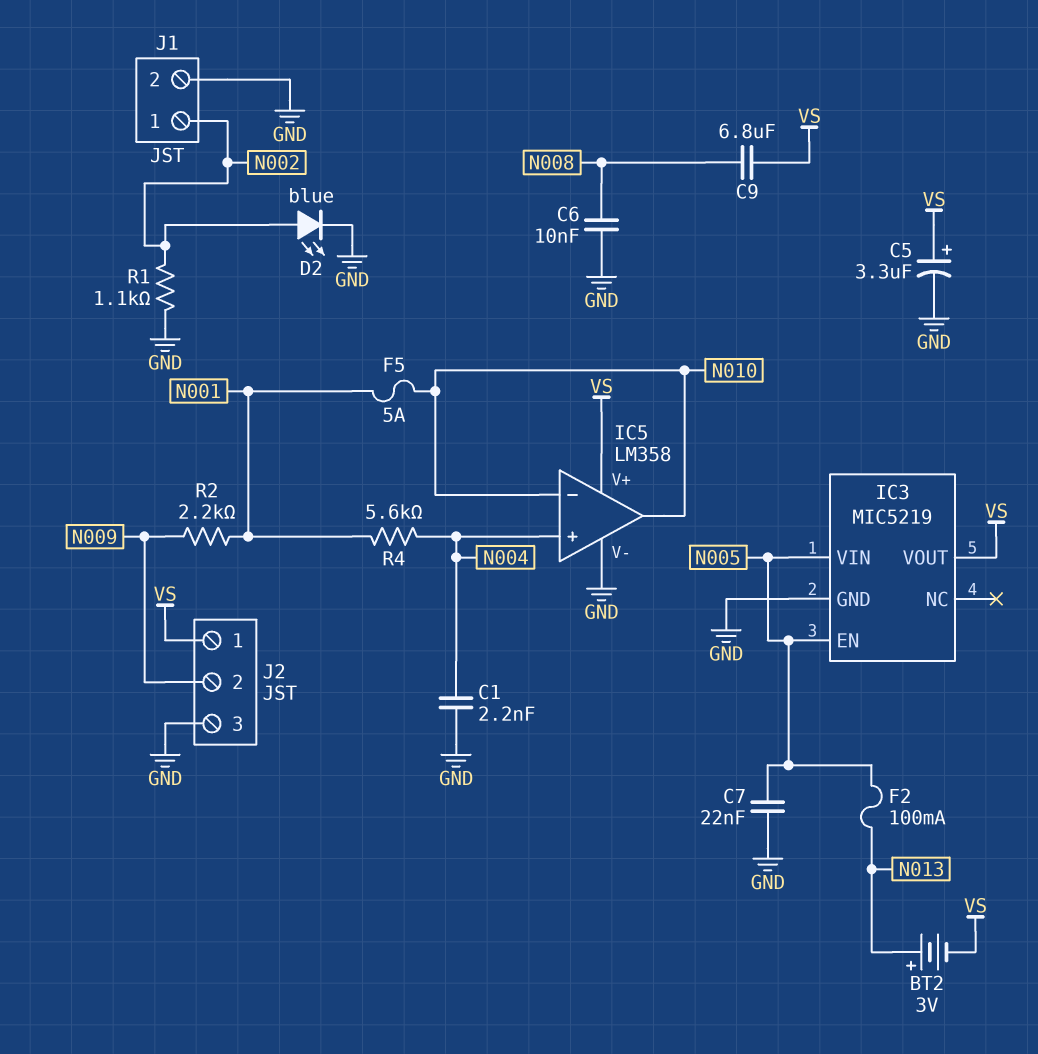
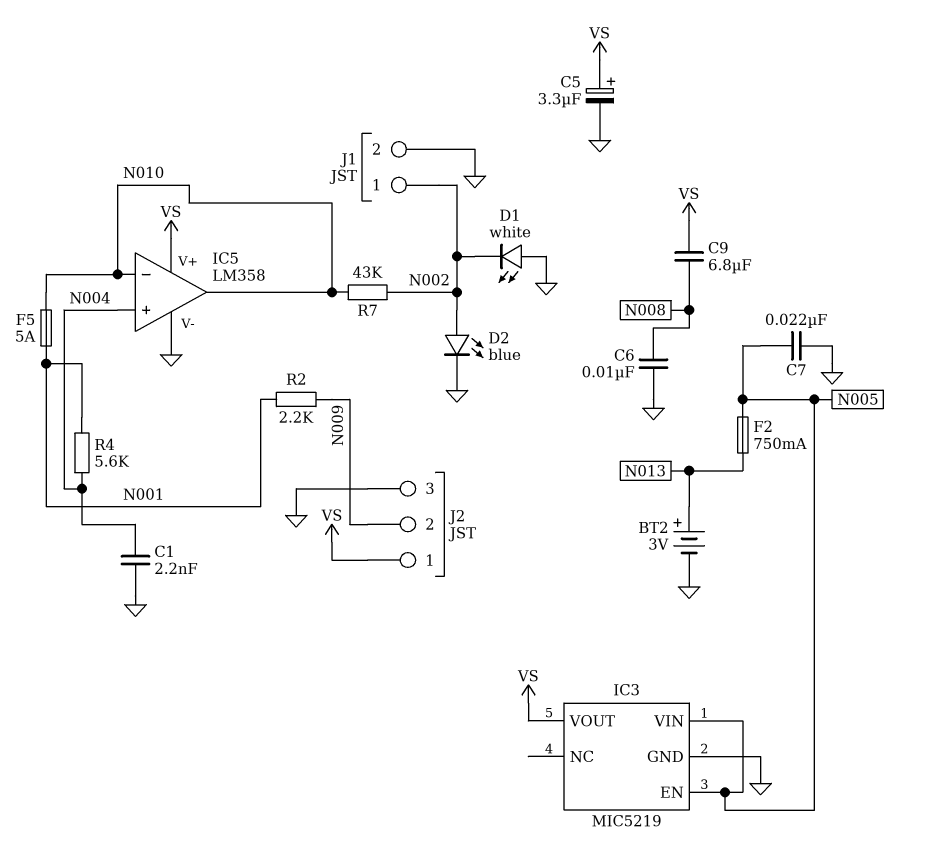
BT2: 3V (plus N013, minus VS) -> 3V (plus N013, minus GND)
D1: none -> LED white (A GND, K N002)
F2: 100mA (N005, N013) -> 750mA (N005, N013)
R1: 1.1k (GND, N002) -> none
R7: none -> 43k (N002, N010)

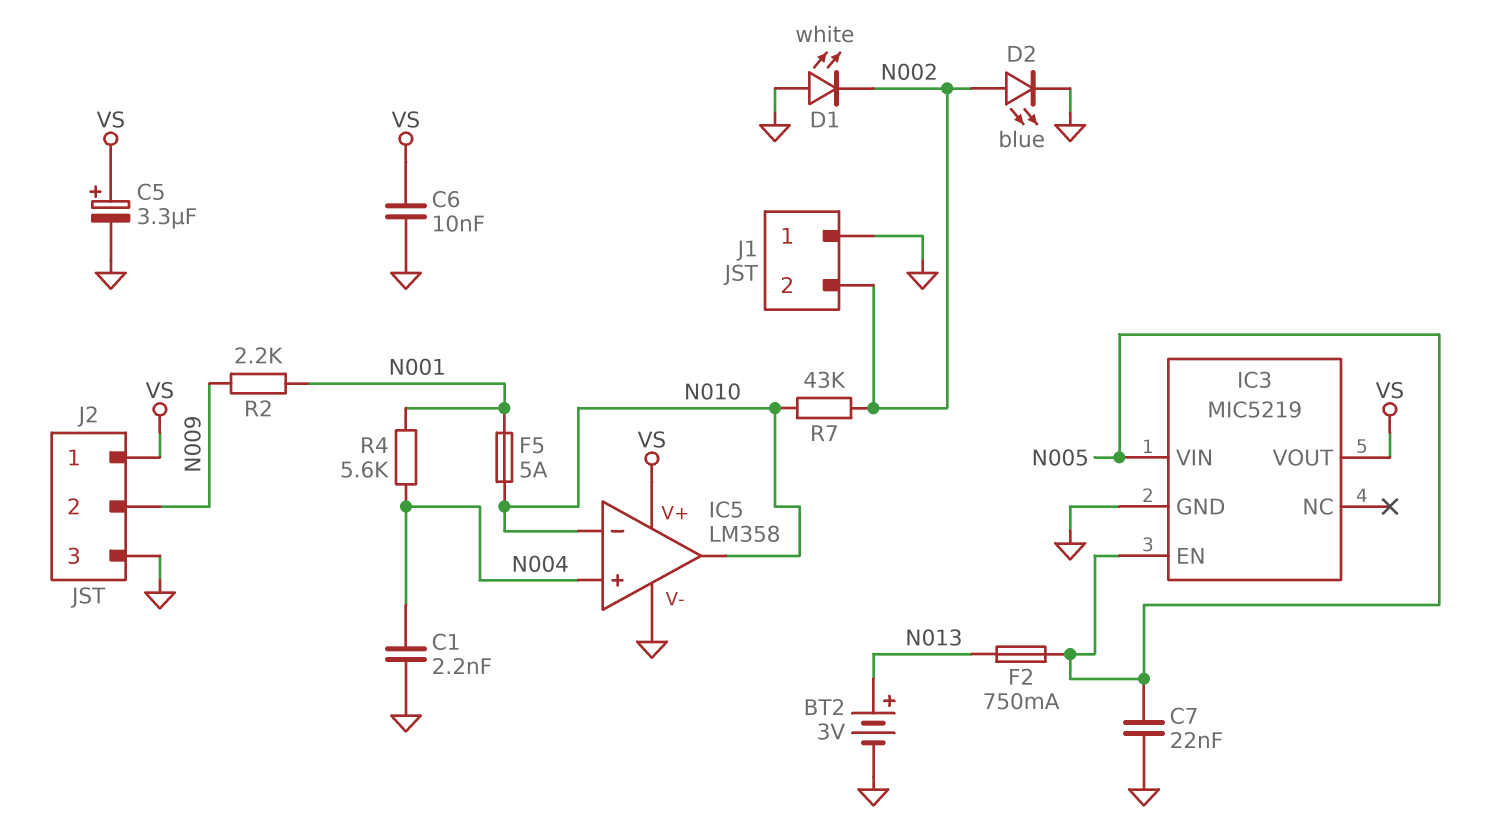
C6: 10nF (GND, N008) -> 10nF (GND, VS)
C9: 6.8uF (N008, VS) -> none
J1 pin 1: N002 -> GND
J1 pin 2: GND -> N002

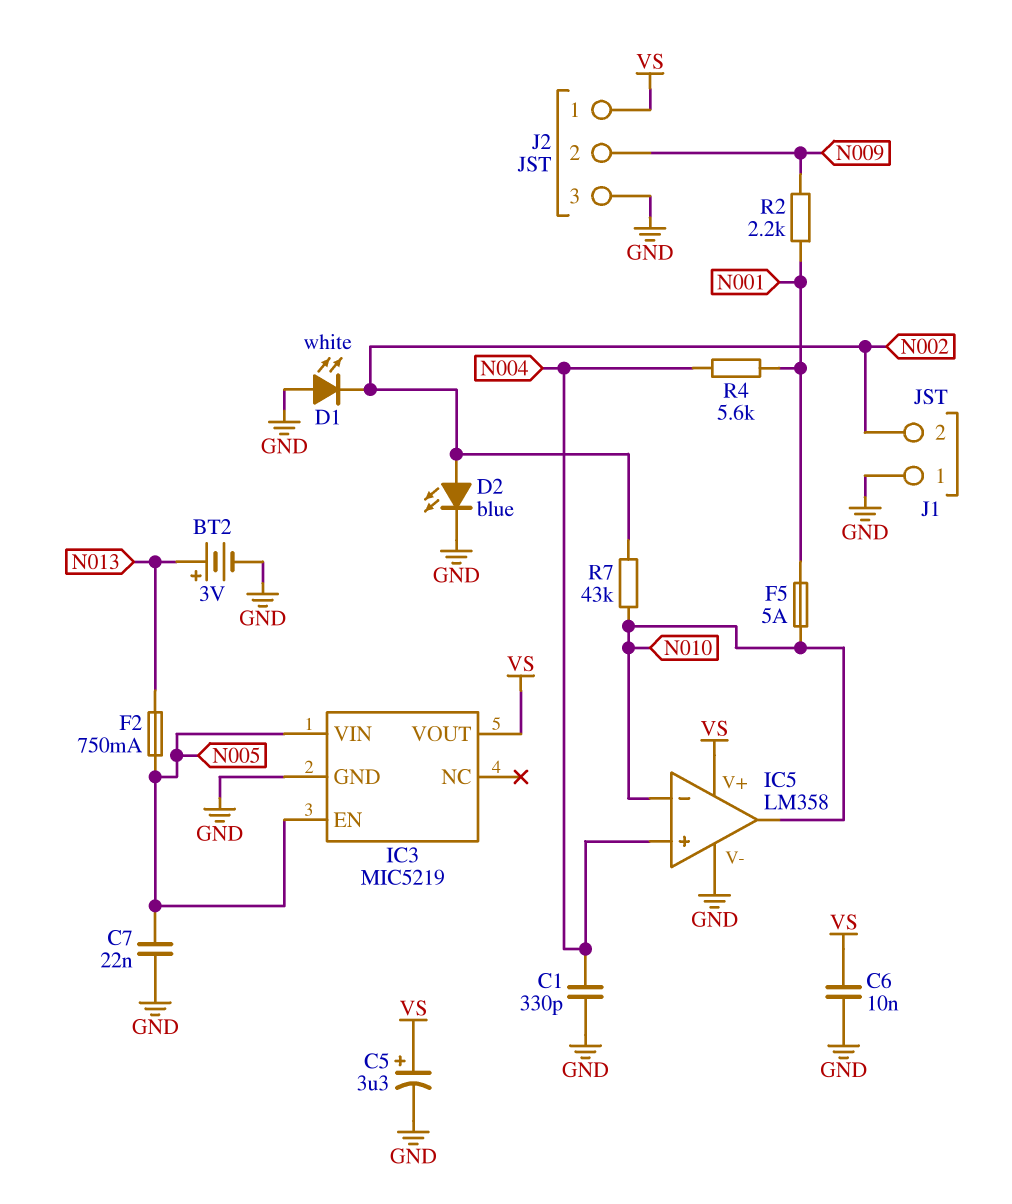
C1: 2.2nF (GND, N004) -> 330pF (GND, N004)

